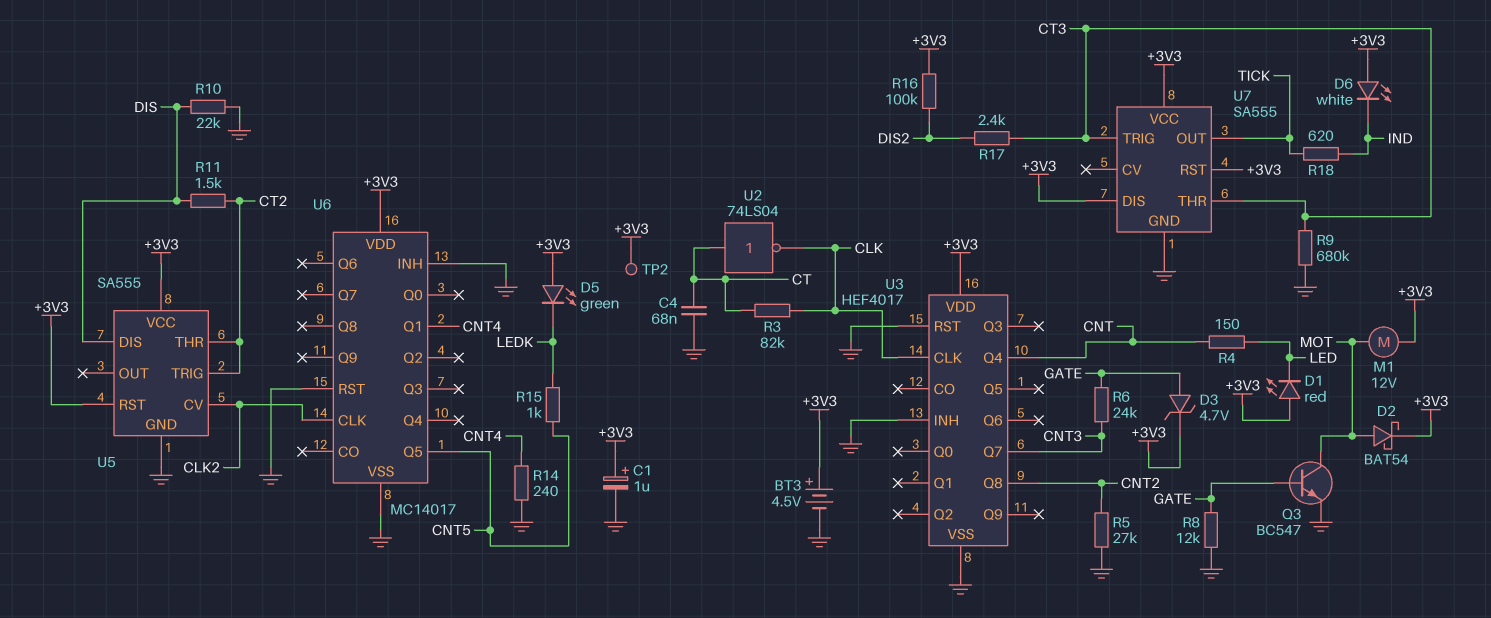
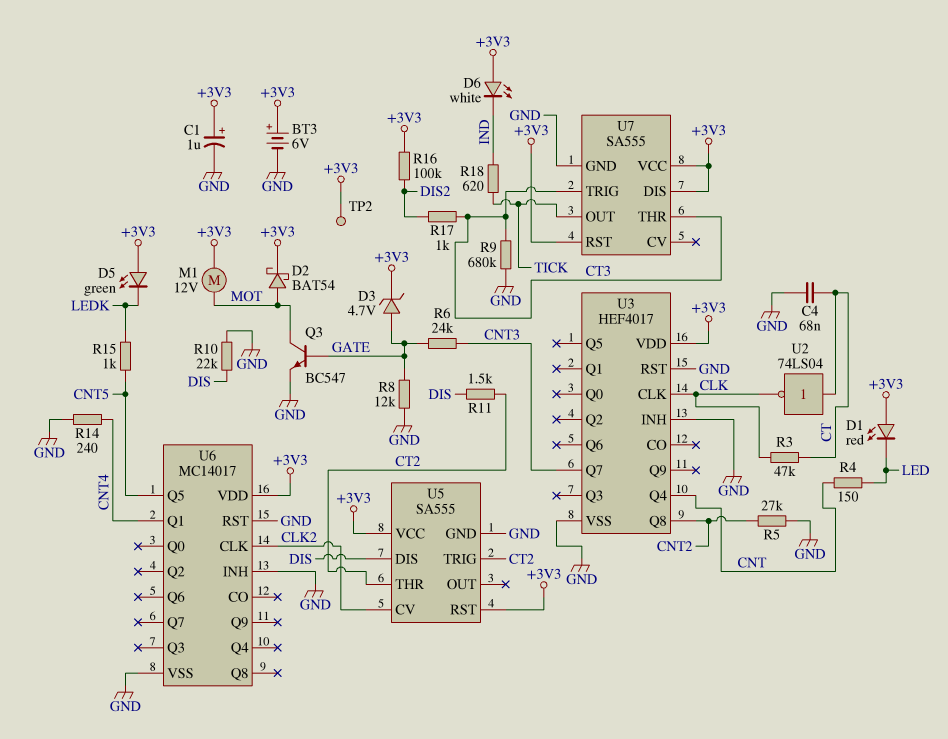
BT3: 4.5V (plus +3V3, minus GND) -> 6V (plus +3V3, minus GND)
R3: 82k (CLK, CT) -> 47k (CLK, CT)
R17: 2.4k (CT3, DIS2) -> 1k (CT3, DIS2)

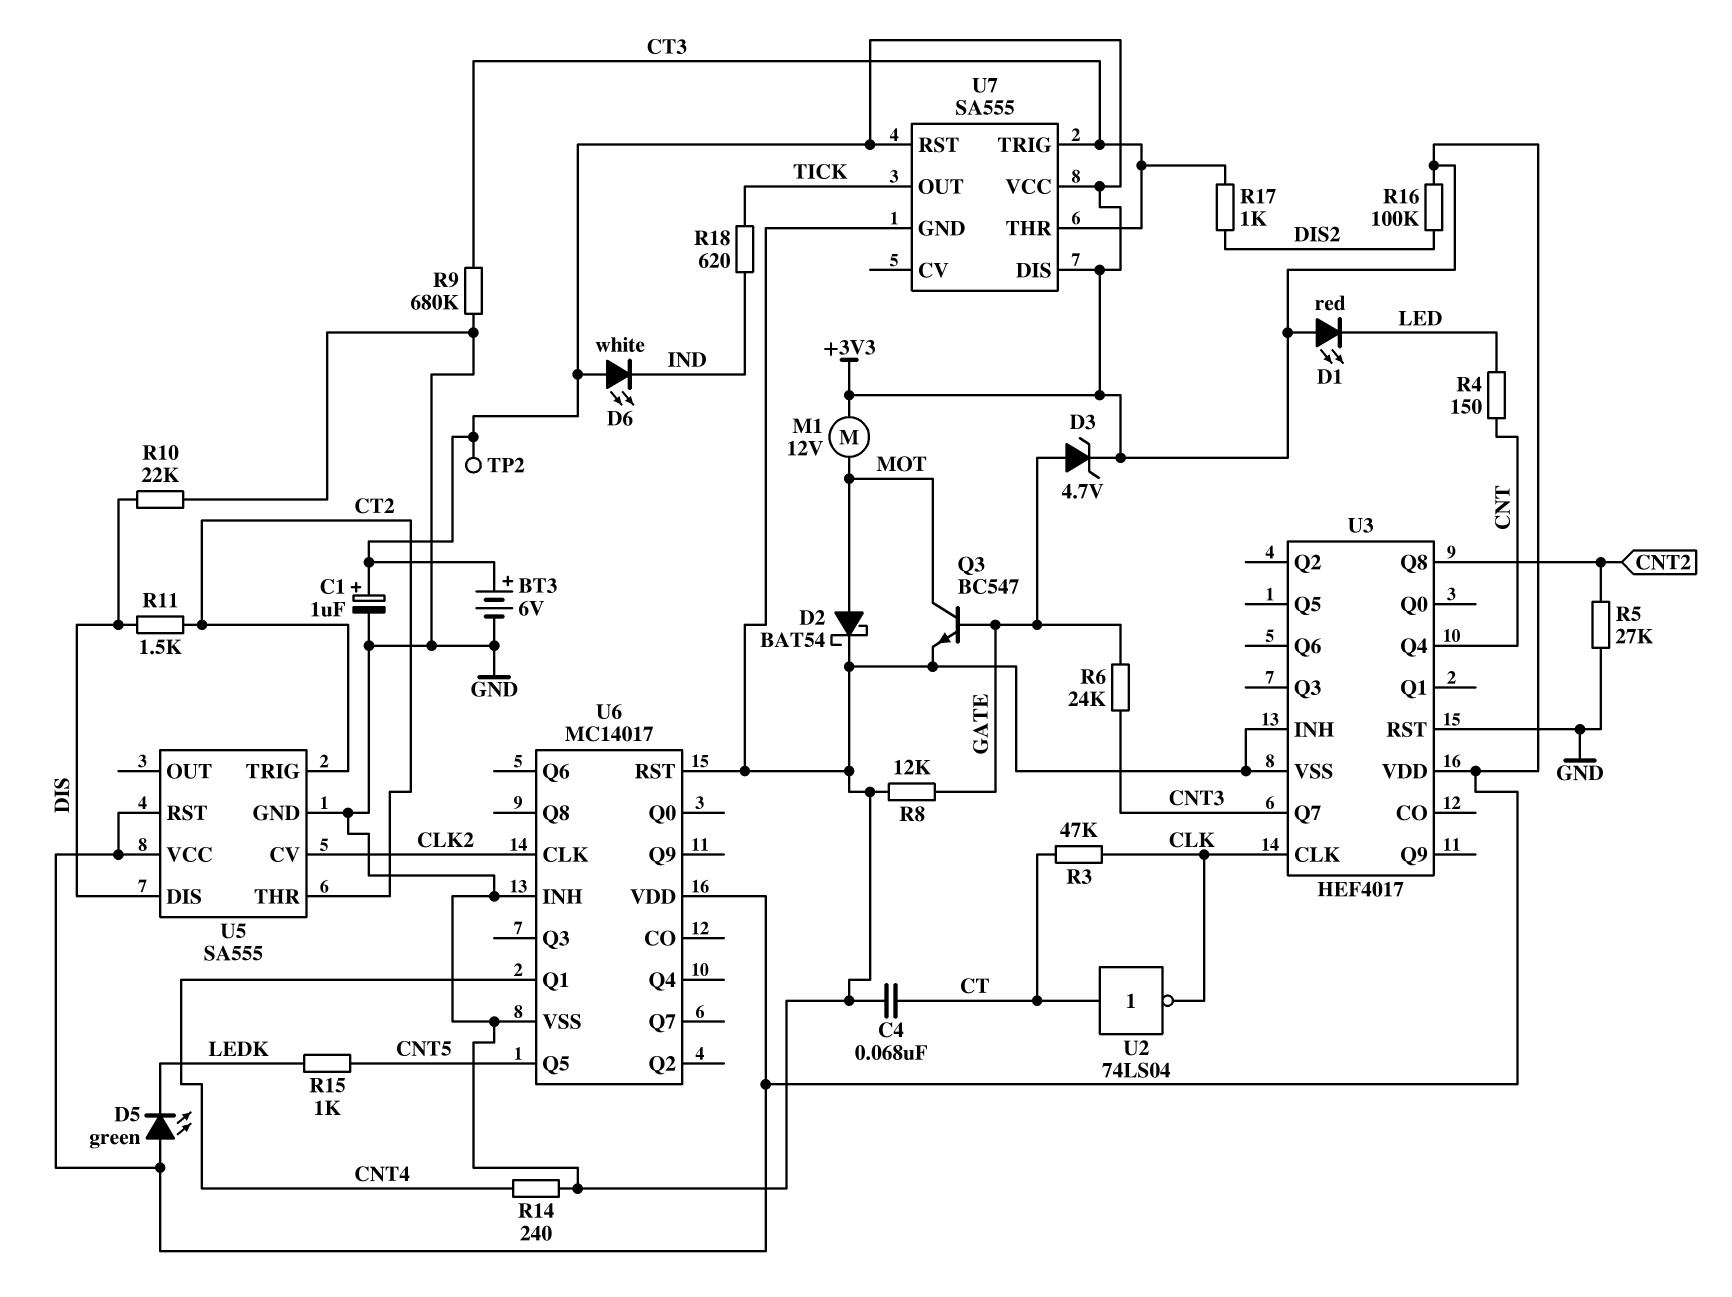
D2: schottky BAT54 (A MOT, K +3V3) -> schottky BAT54 (A MOT, K GND)

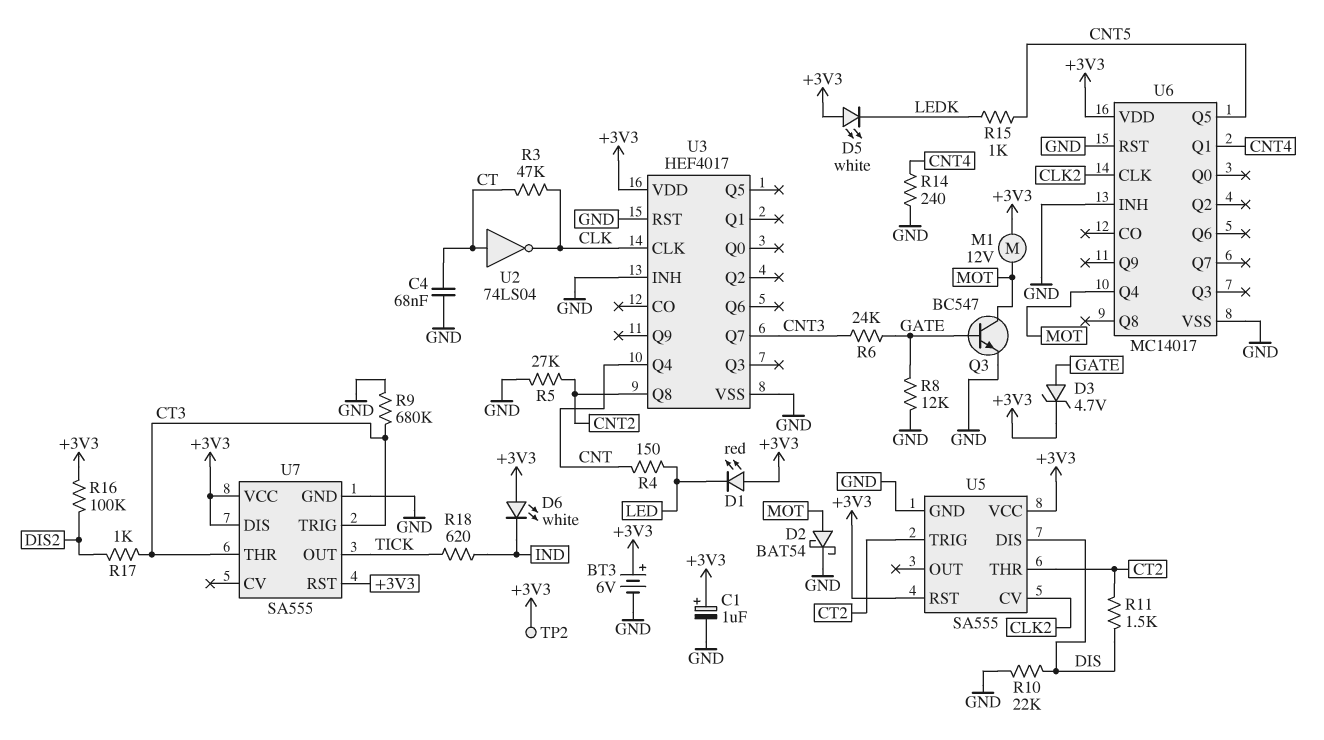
D5: LED green (A +3V3, K LEDK) -> LED white (A +3V3, K LEDK)
U6 pin Q4: none -> MOT

